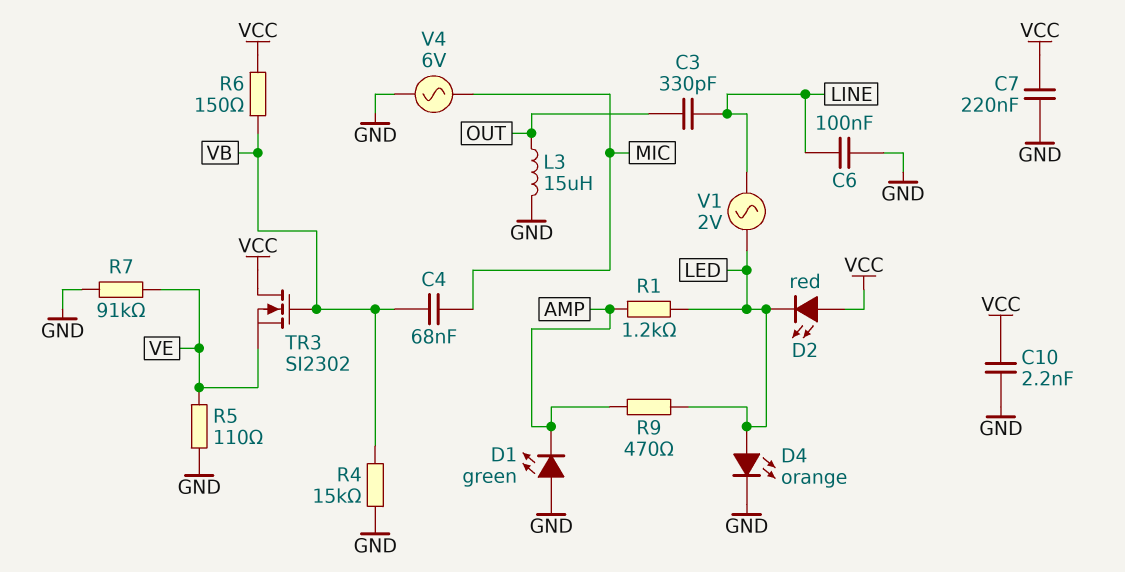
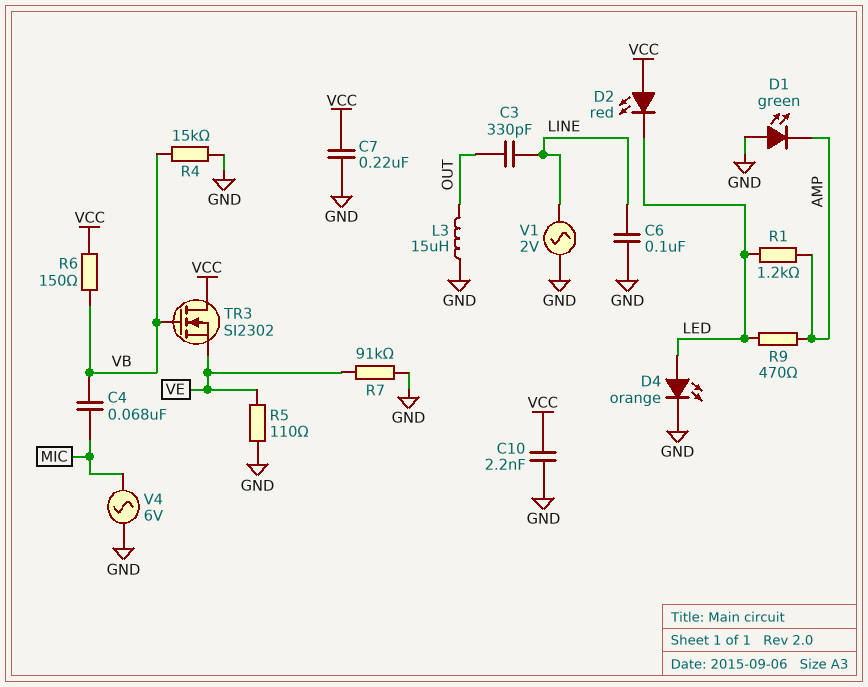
V1: AC 2V (LED, LINE) -> AC 2V (GND, LINE)

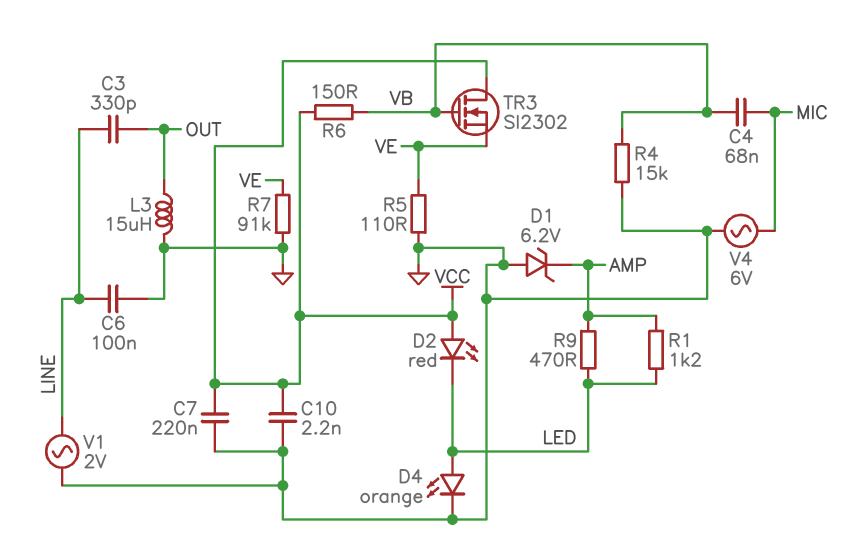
D1: LED green (A GND, K AMP) -> zener 6.2V (A GND, K AMP)

